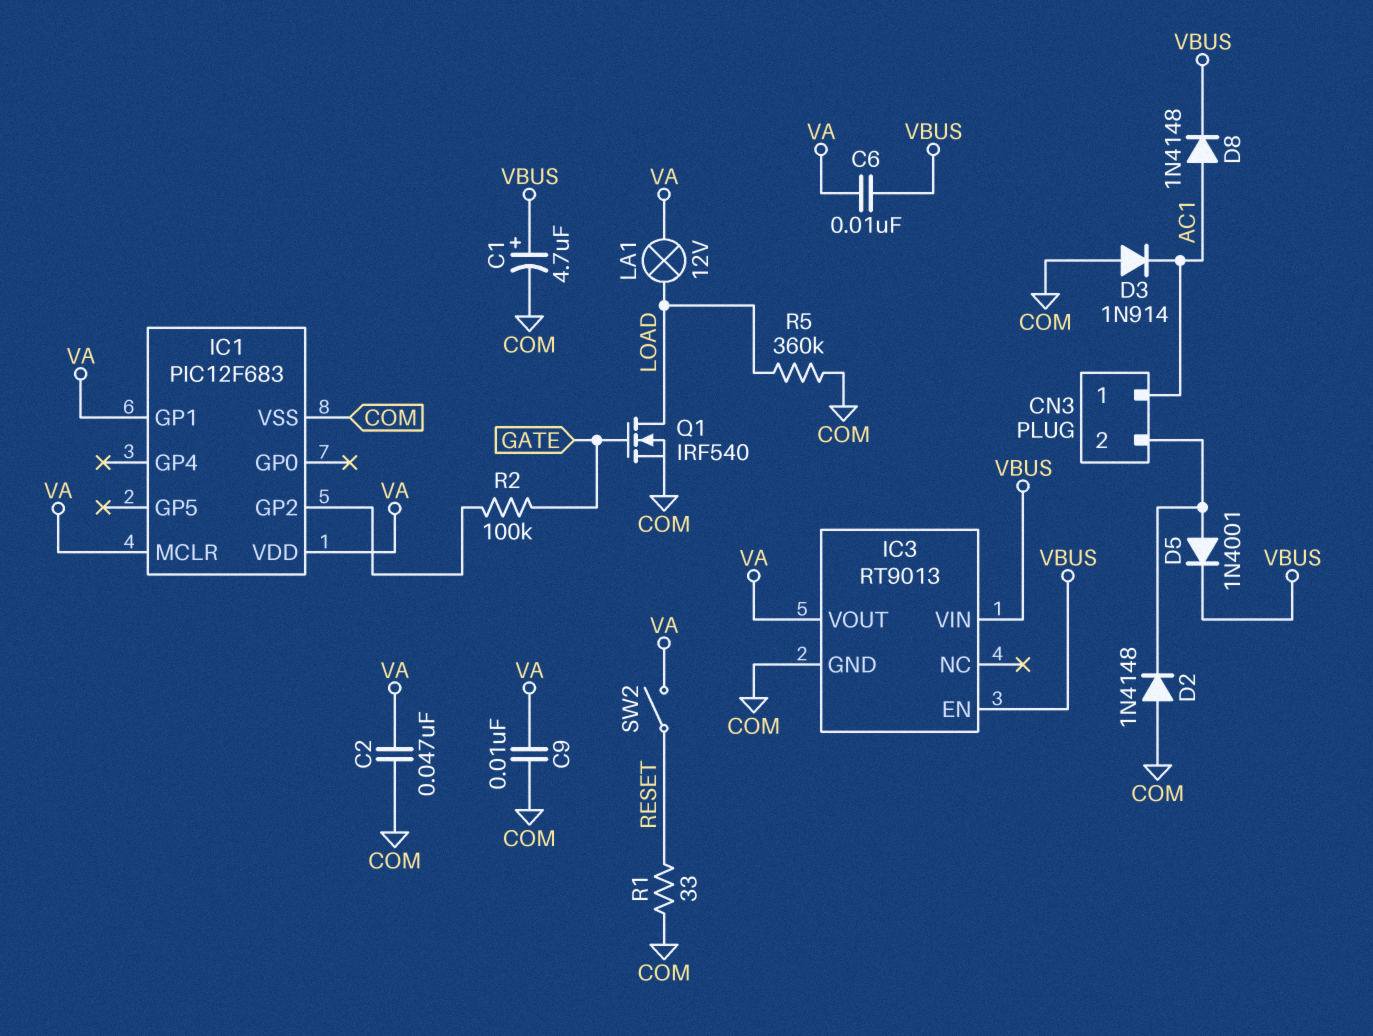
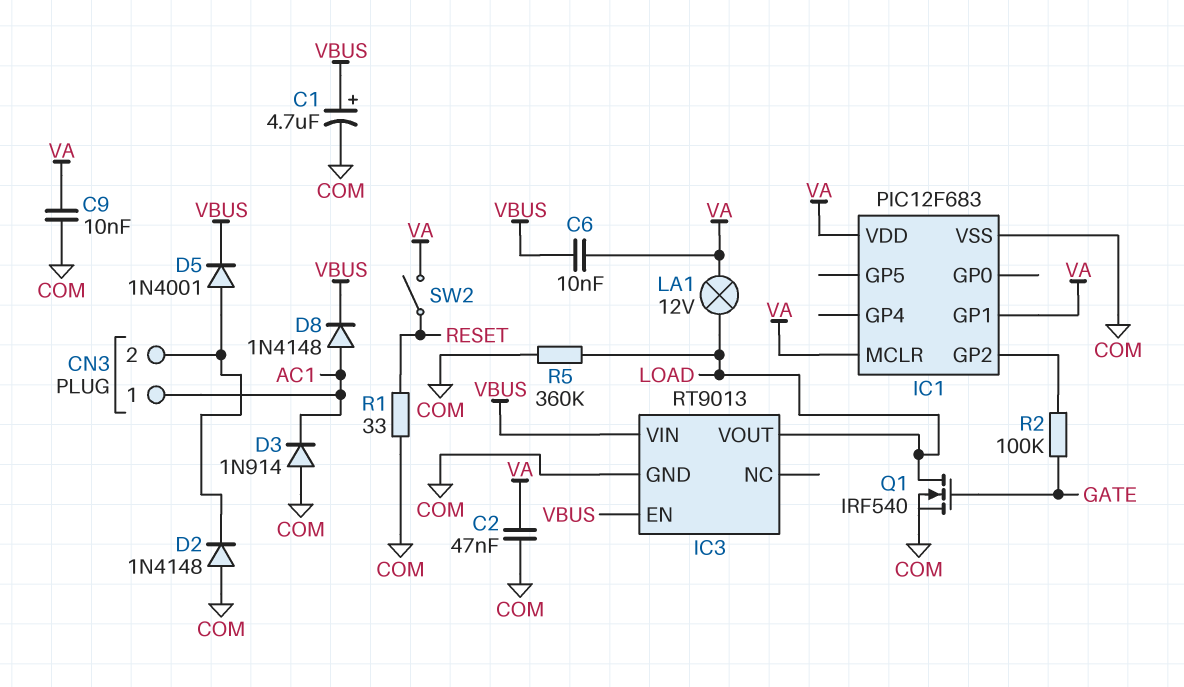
IC3 pin VOUT: VA -> LOAD

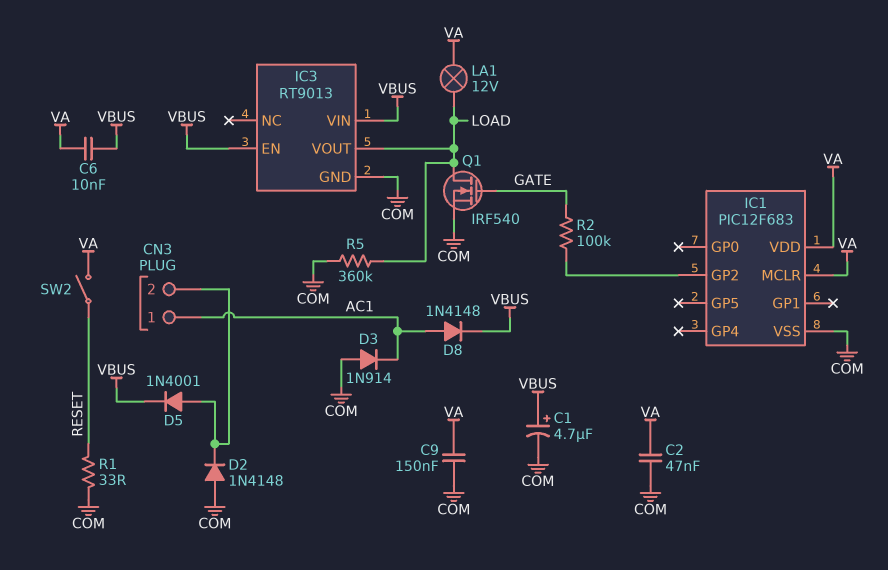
C9: 10nF (COM, VA) -> 150nF (COM, VA)
IC1 pin GP1: VA -> none

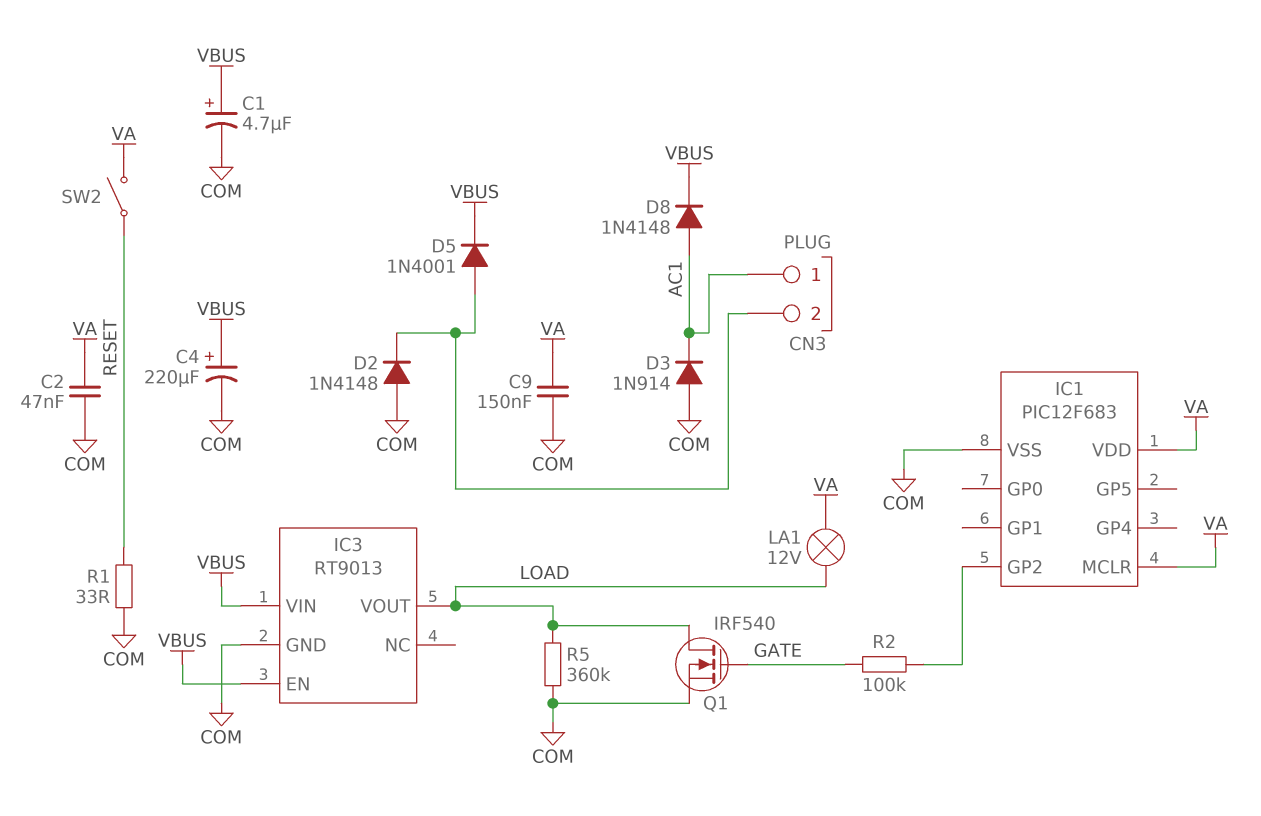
C4: none -> 220uF (plus VBUS, minus COM)
C6: 10nF (VA, VBUS) -> none

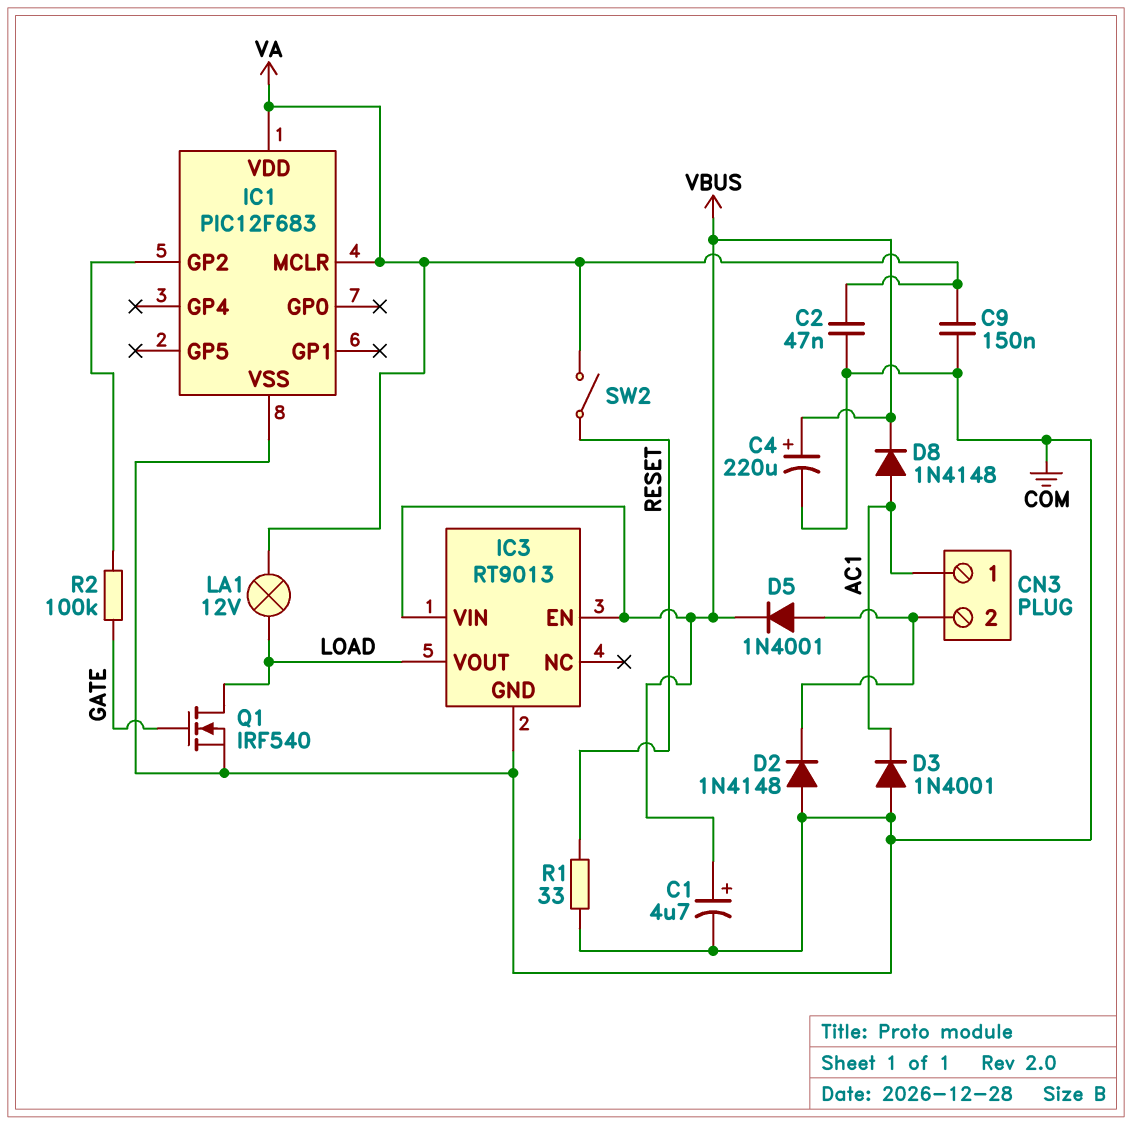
D3: diode 1N914 (A COM, K AC1) -> diode 1N4001 (A COM, K AC1)
R5: 360k (COM, LOAD) -> none

